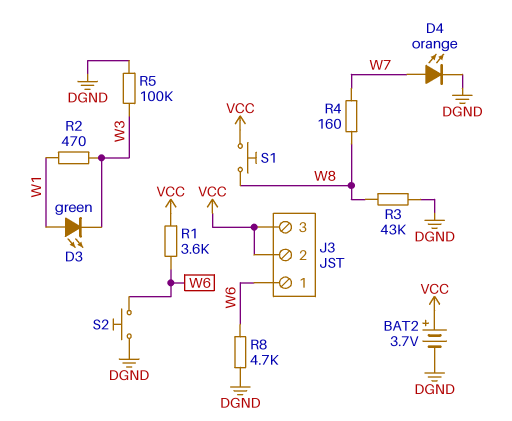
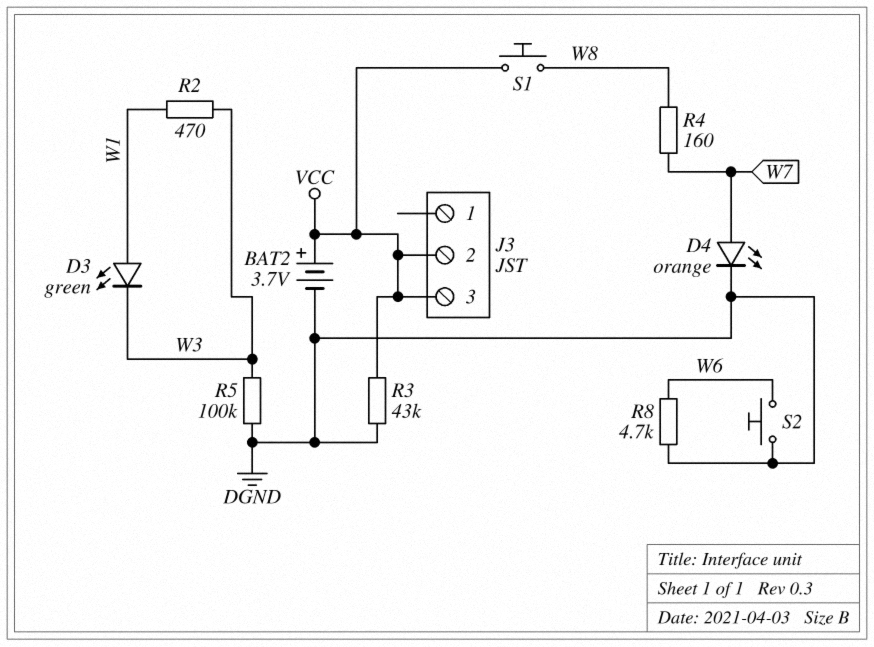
J3 pin 1: W6 -> none
R1: 3.6k (VCC, W6) -> none
R3: 43k (DGND, W8) -> 43k (DGND, VCC)

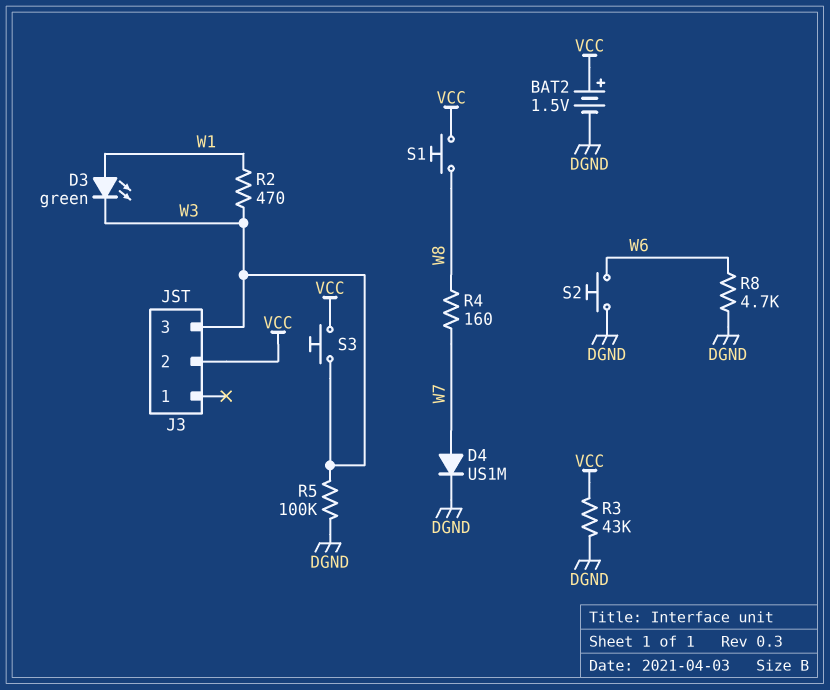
BAT2: 3.7V (plus VCC, minus DGND) -> 1.5V (plus VCC, minus DGND)
D4: LED orange (A W7, K DGND) -> diode US1M (A W7, K DGND)
J3 pin 3: VCC -> W3
S3: none -> button (VCC, W3)

